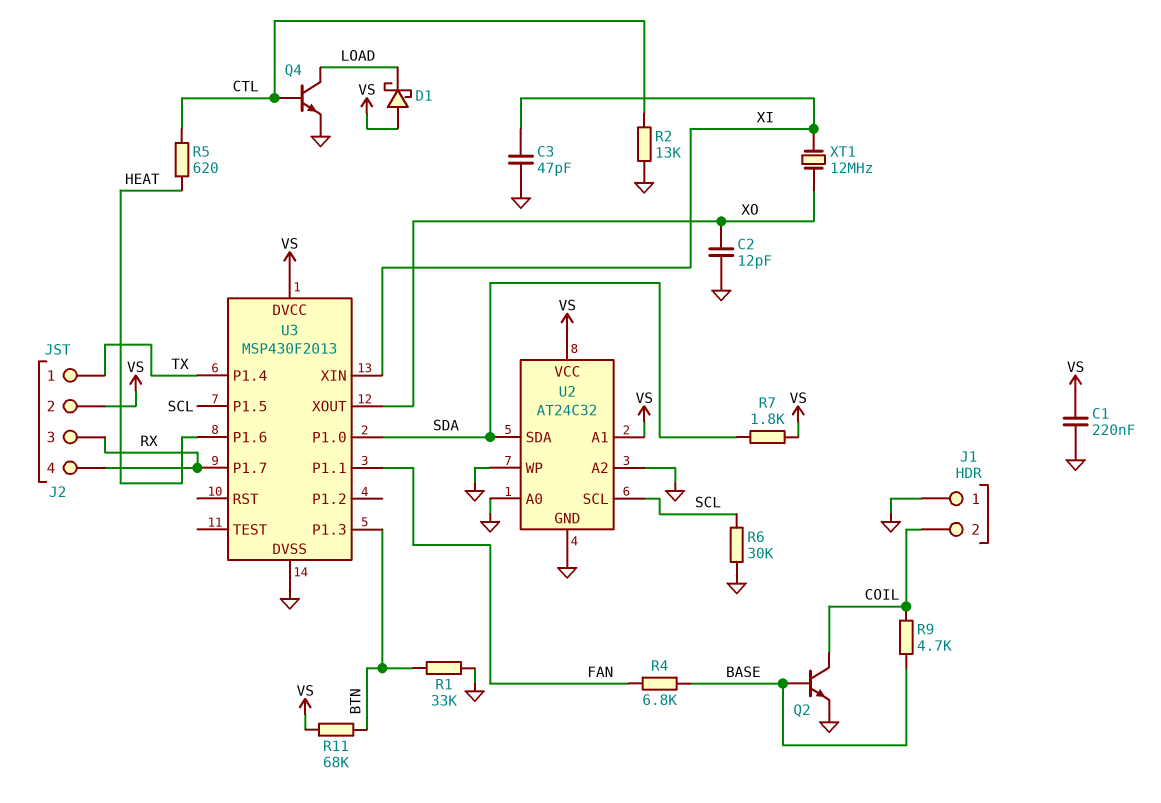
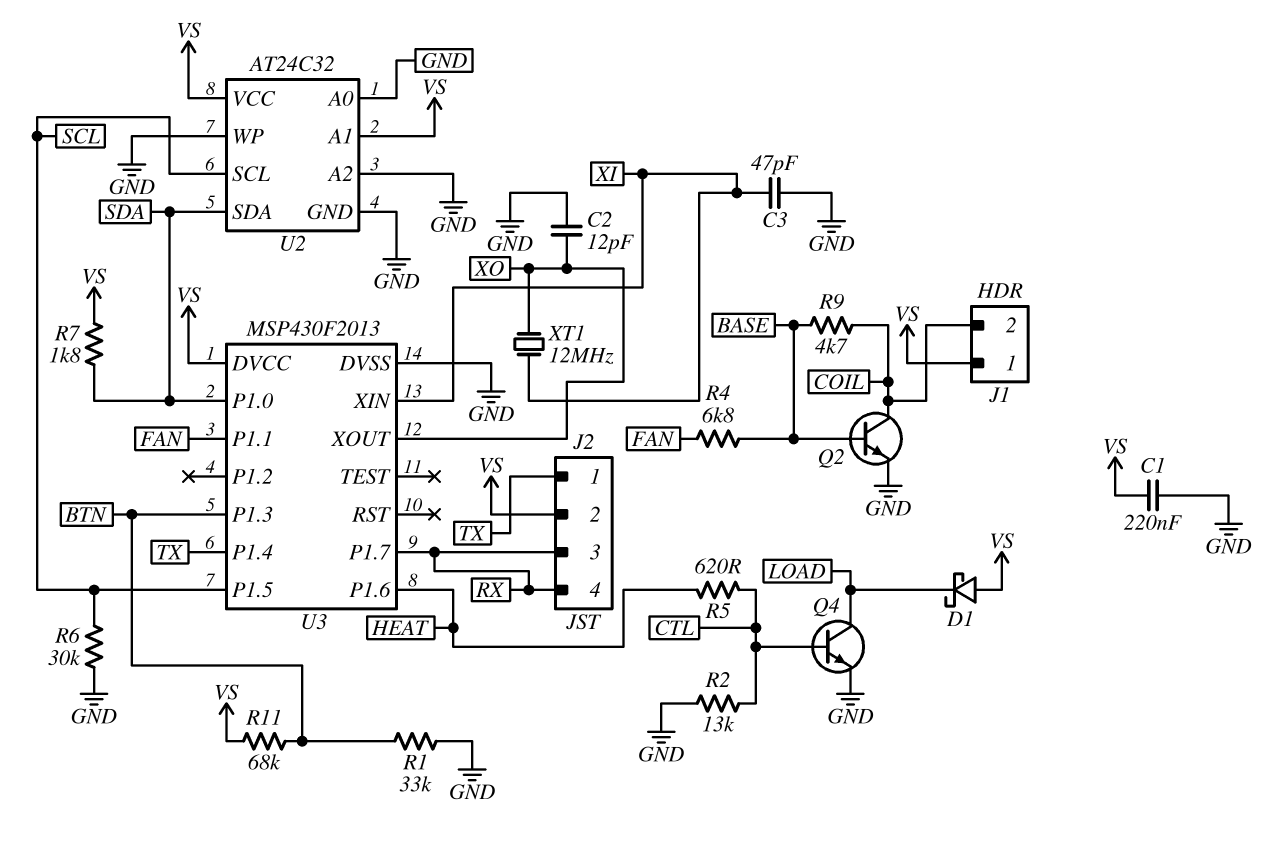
J1 pin 1: GND -> VS

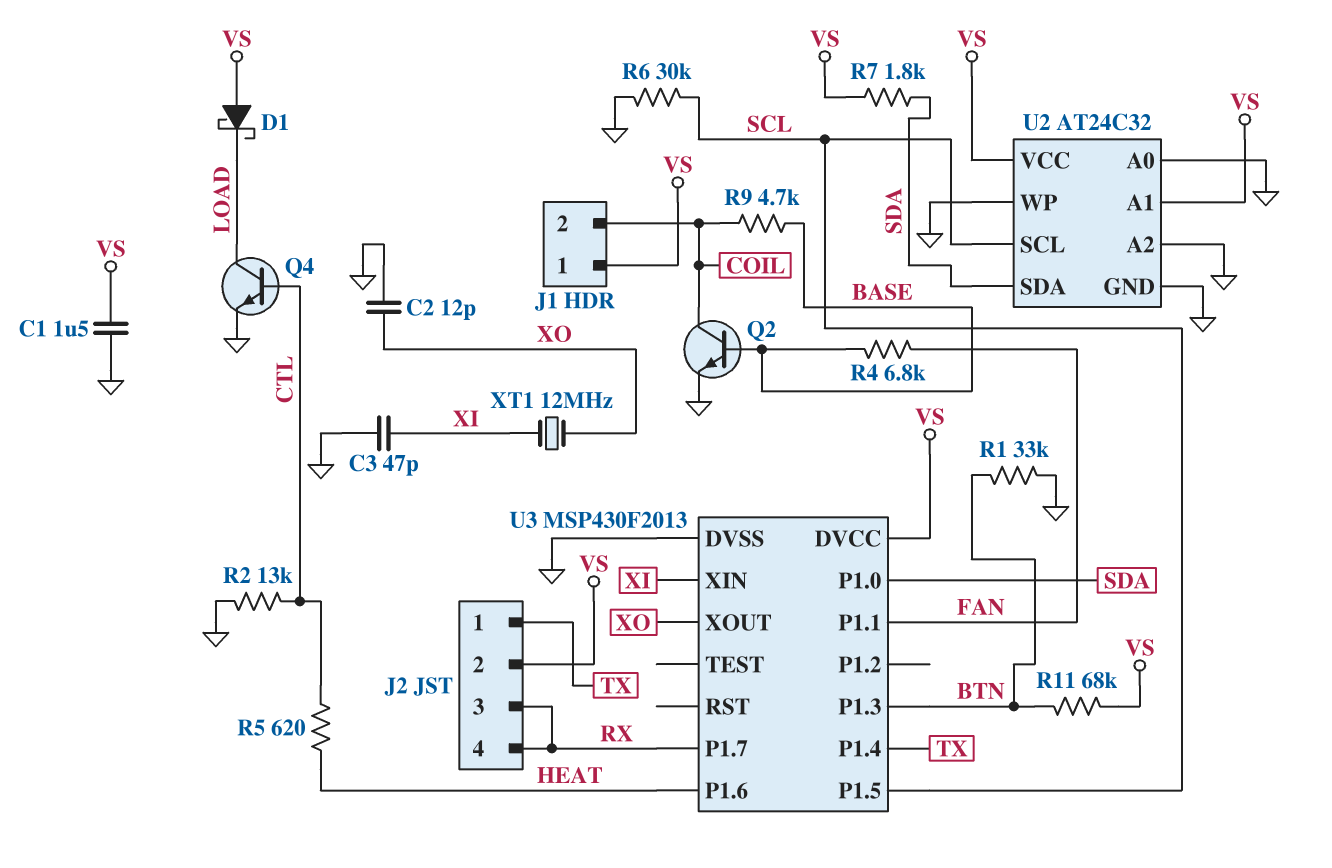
C1: 220nF (GND, VS) -> 1.5uF (GND, VS)

